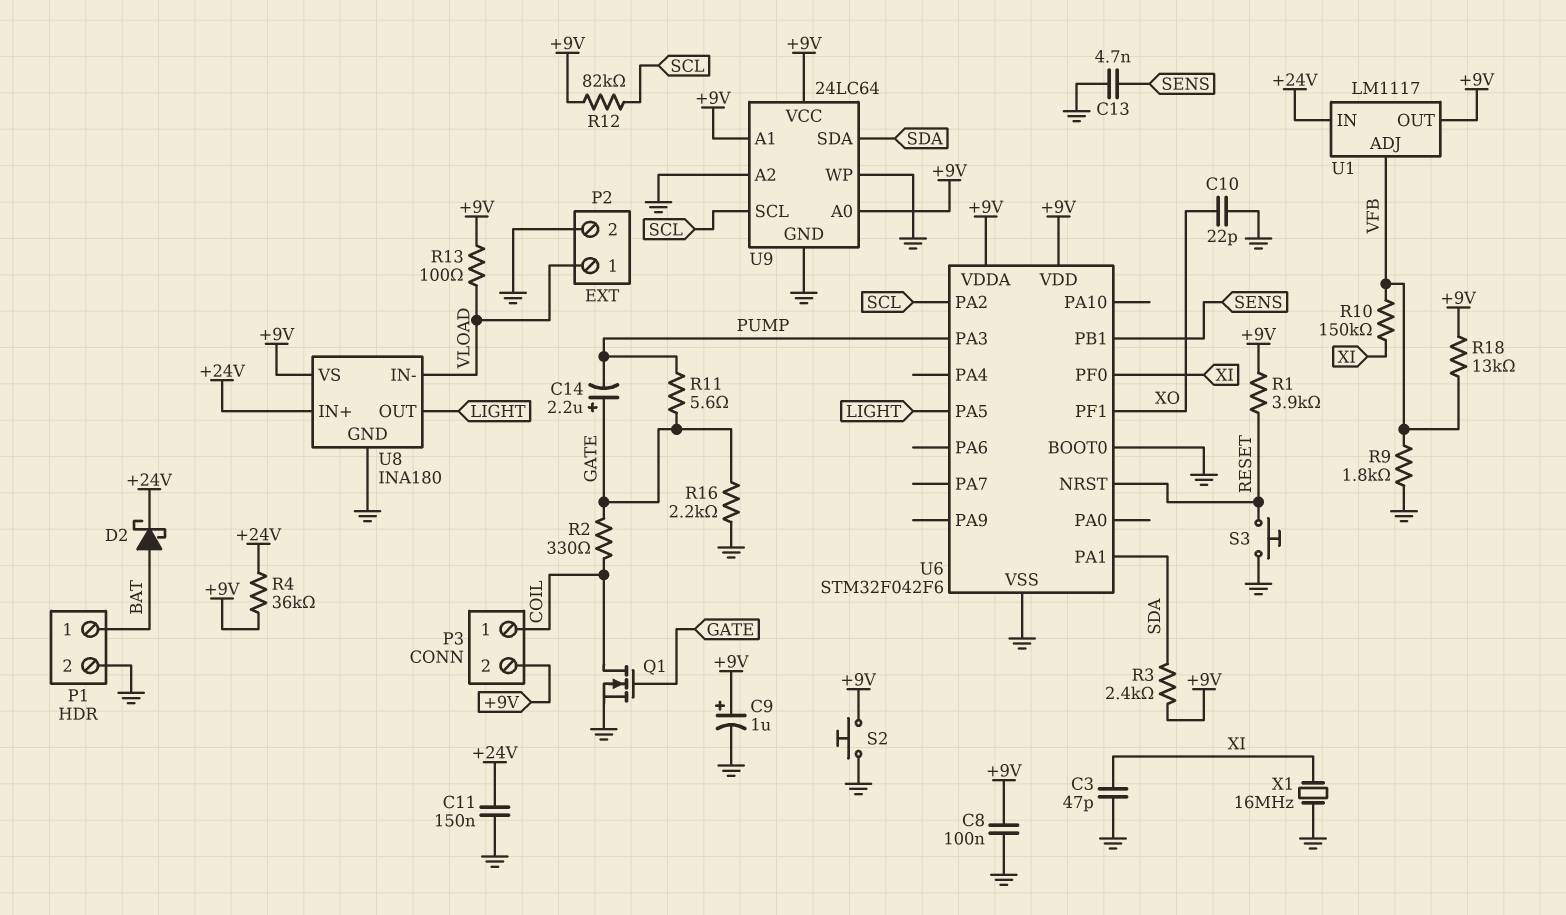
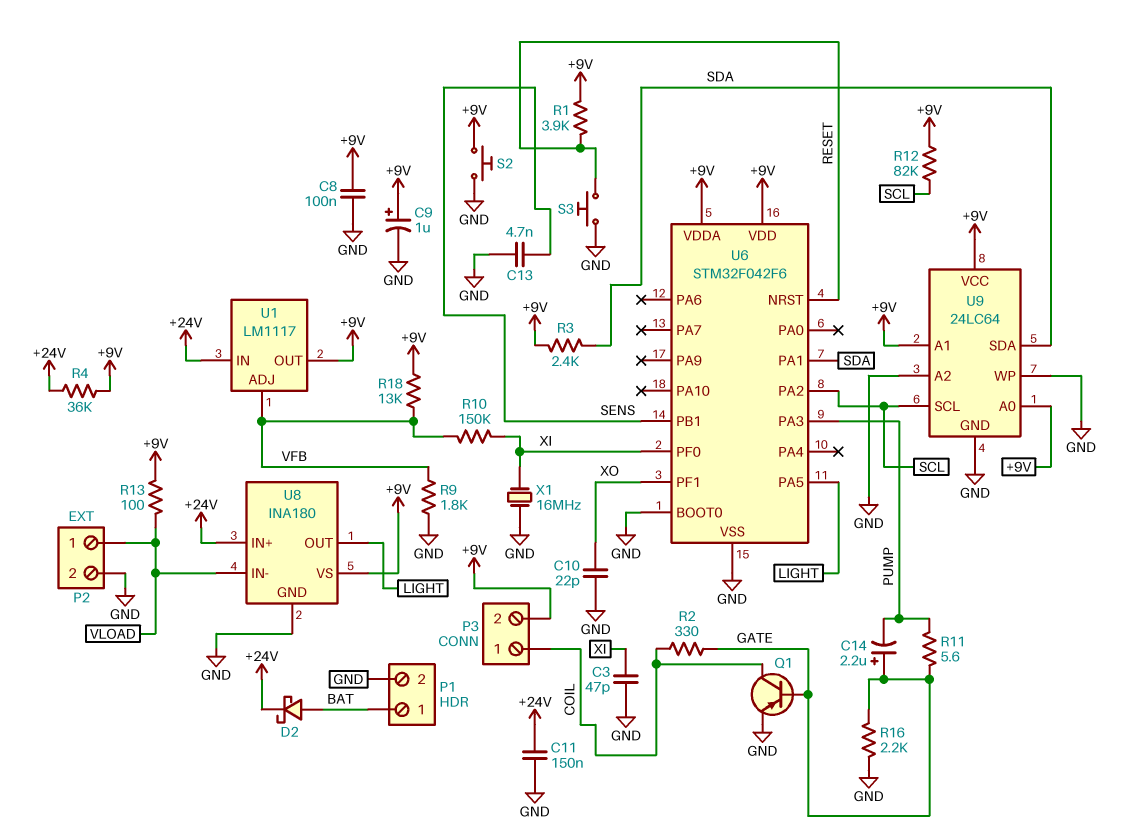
Q1: NMOS (G GATE, D COIL, S GND) -> PNP (B GATE, C COIL, E GND)

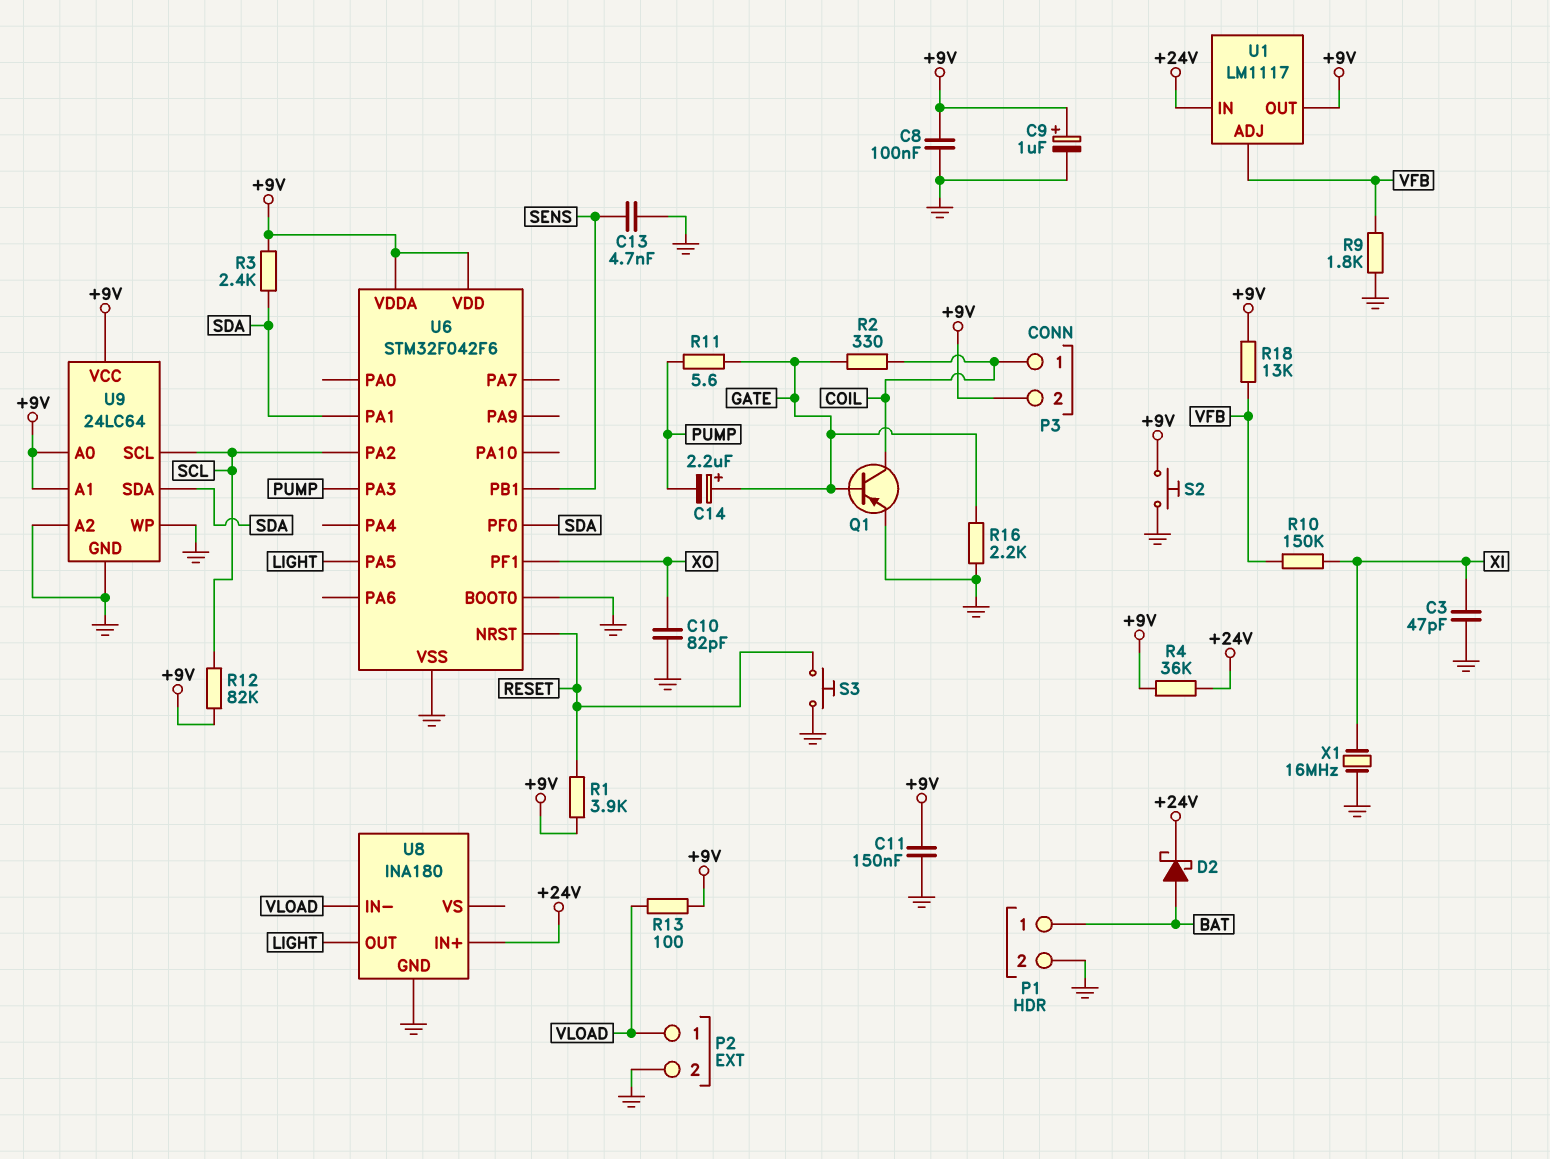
C10: 22pF (GND, XO) -> 82pF (GND, XO)
C11: 150nF (+24V, GND) -> 150nF (+9V, GND)
U6 pin PF0: XI -> SDA
U8 pin VS: +9V -> none

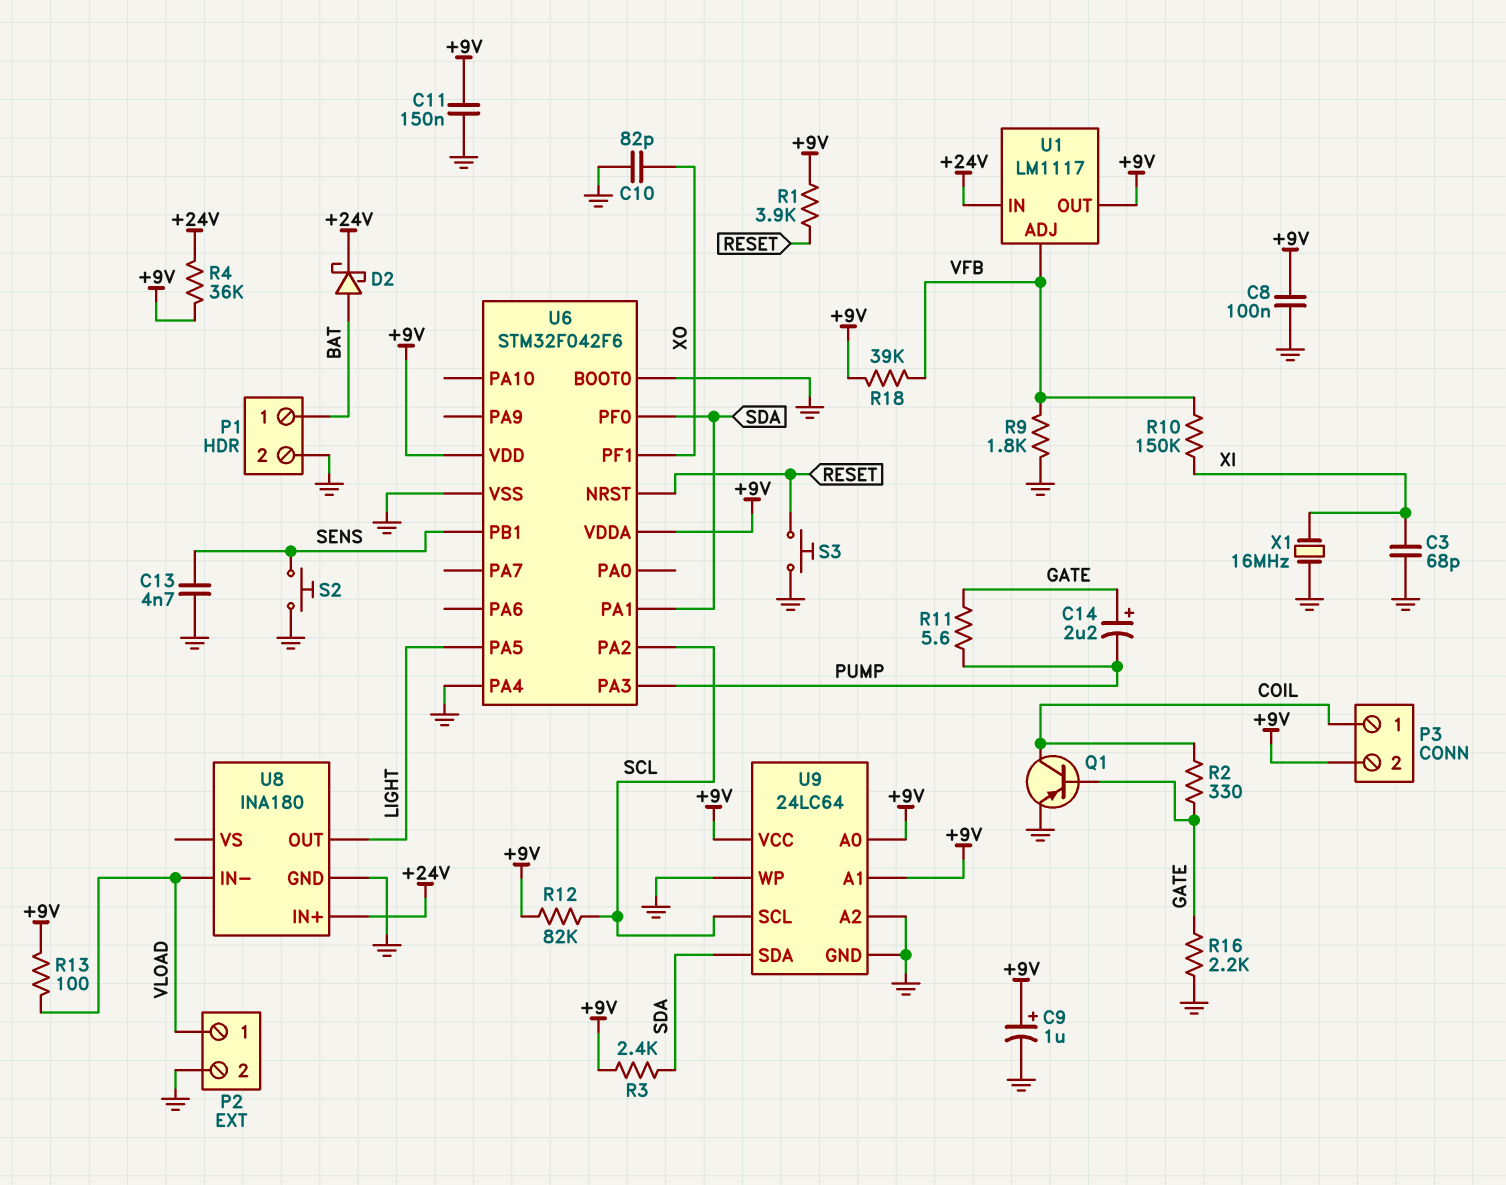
C3: 47pF (GND, XI) -> 68pF (GND, XI)
R18: 13k (+9V, VFB) -> 39k (+9V, VFB)
S2: button (+9V, GND) -> button (GND, SENS)
U6 pin PA4: none -> GND

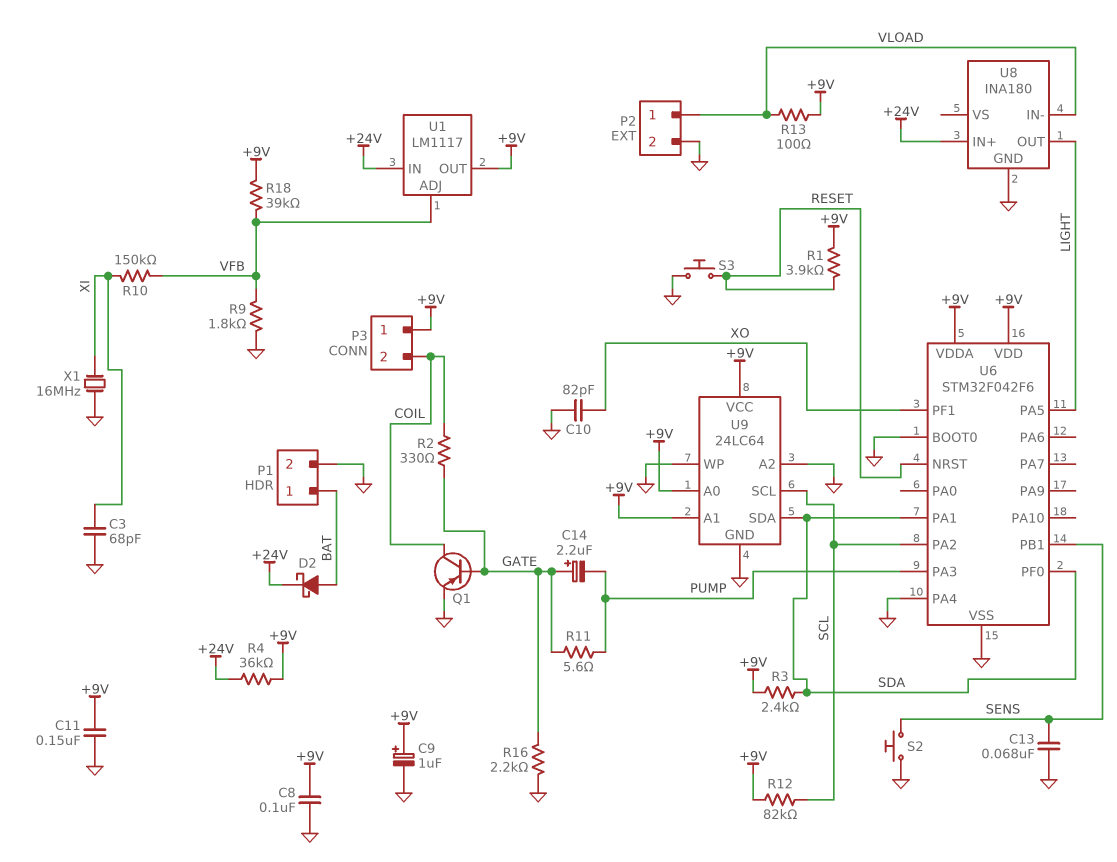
C13: 4.7nF (GND, SENS) -> 68nF (GND, SENS)
P3 pin 1: COIL -> +9V
P3 pin 2: +9V -> COIL

